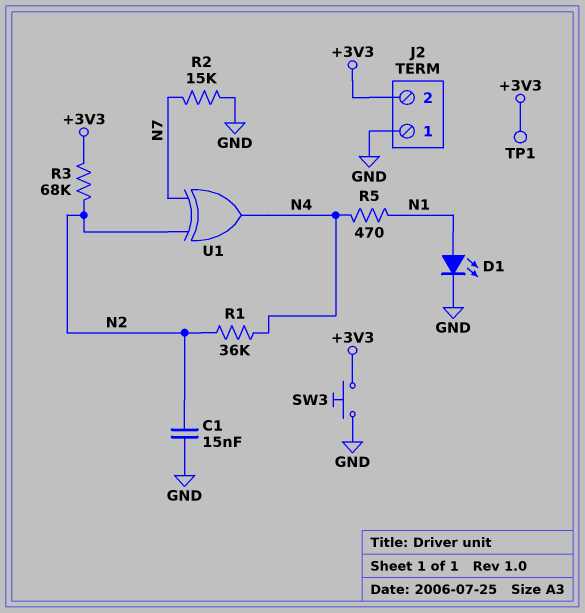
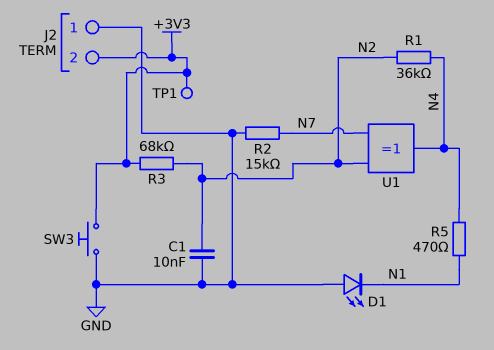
C1: 15nF (GND, N2) -> 10nF (GND, N2)
D1: LED (A N1, K GND) -> LED (A GND, K N1)

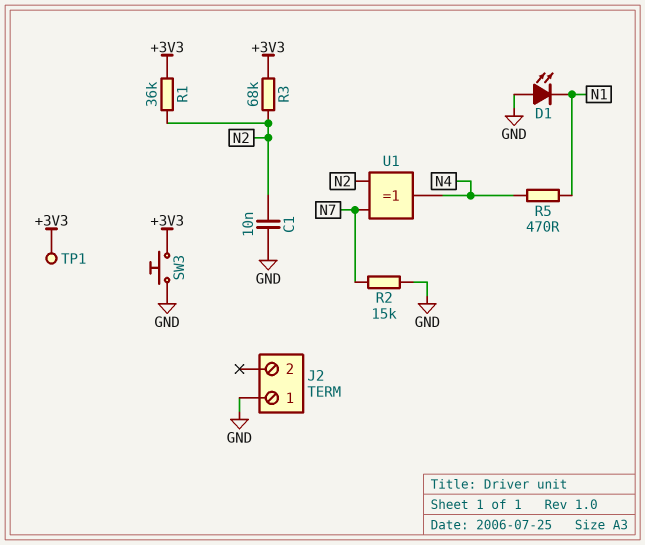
J2 pin 2: +3V3 -> none
R1: 36k (N2, N4) -> 36k (+3V3, N2)

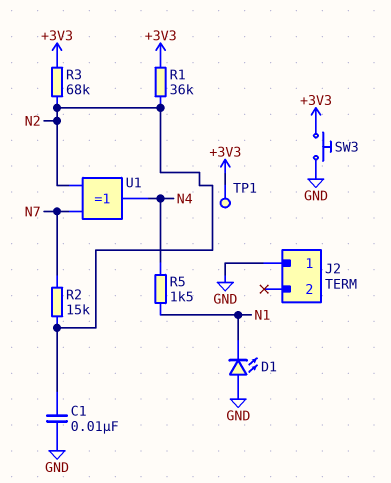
R2: 15k (GND, N7) -> 15k (N2, N7)
R5: 470 (N1, N4) -> 1.5k (N1, N4)

